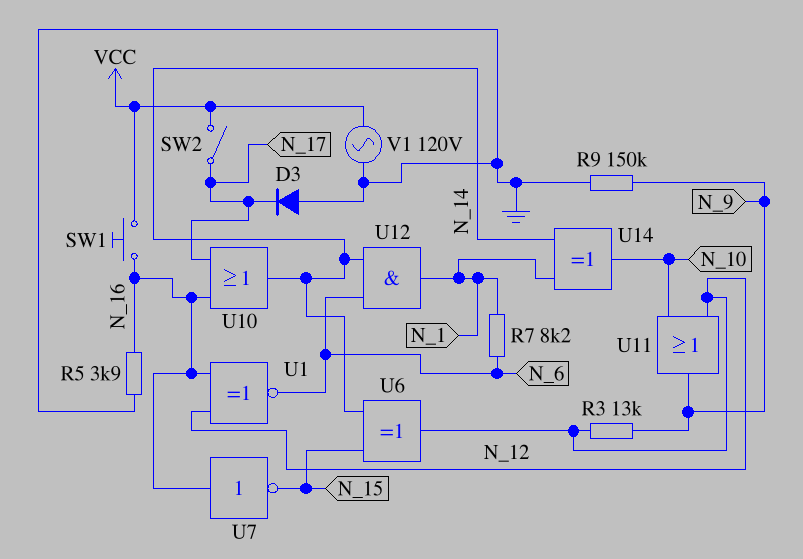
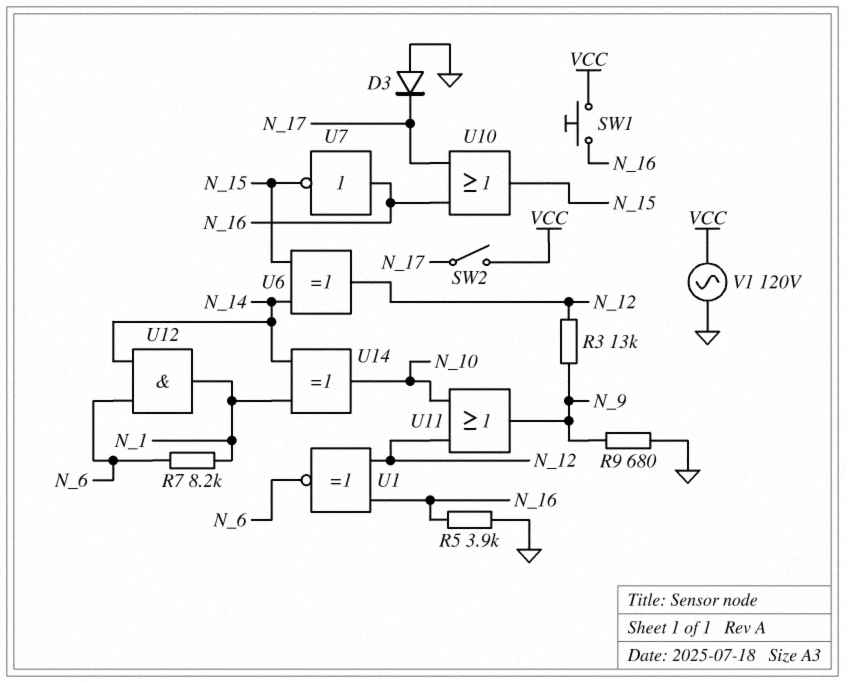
R9: 150k (GND, N_9) -> 680 (GND, N_9)
U10: OR (in N_16, in N_17, out N_14) -> OR (in N_16, in N_17, out N_15)

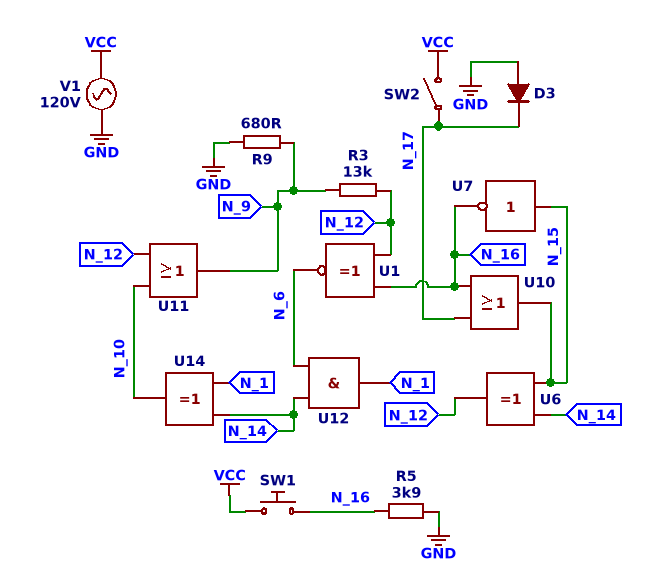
R7: 8.2k (N_1, N_6) -> none
U7: NOT (in N_16, out N_15) -> NOT (in N_15, out N_16)

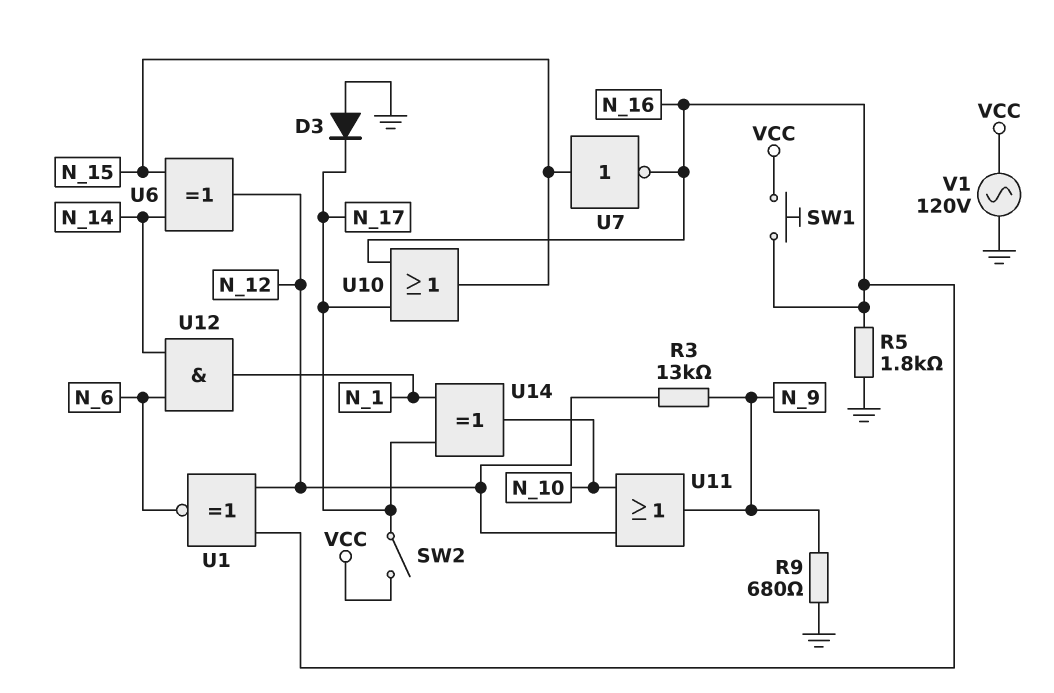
R5: 3.9k (GND, N_16) -> 1.8k (GND, N_16)
U14: XOR (in N_1, in N_14, out N_10) -> XOR (in N_1, in N_17, out N_10)

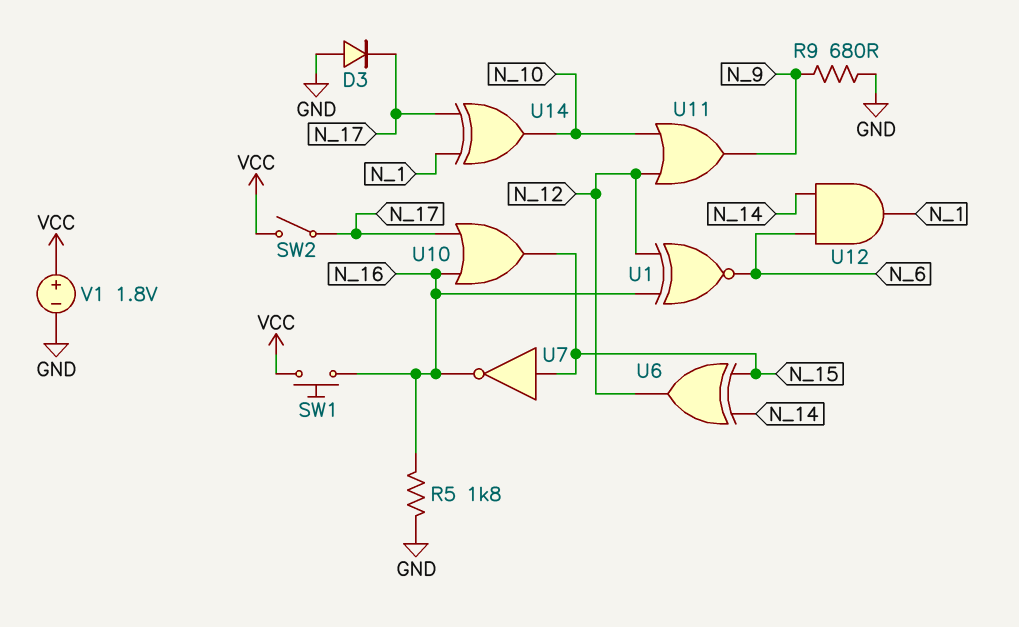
R3: 13k (N_9, N_12) -> none
V1: AC 120V (GND, VCC) -> 1.8V (plus VCC, minus GND)

